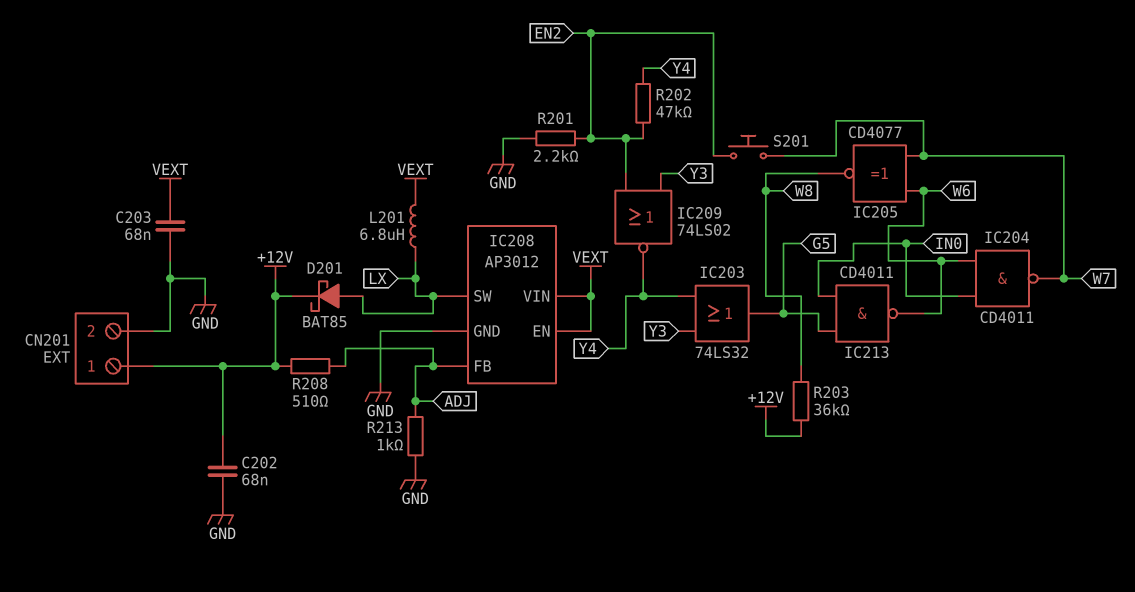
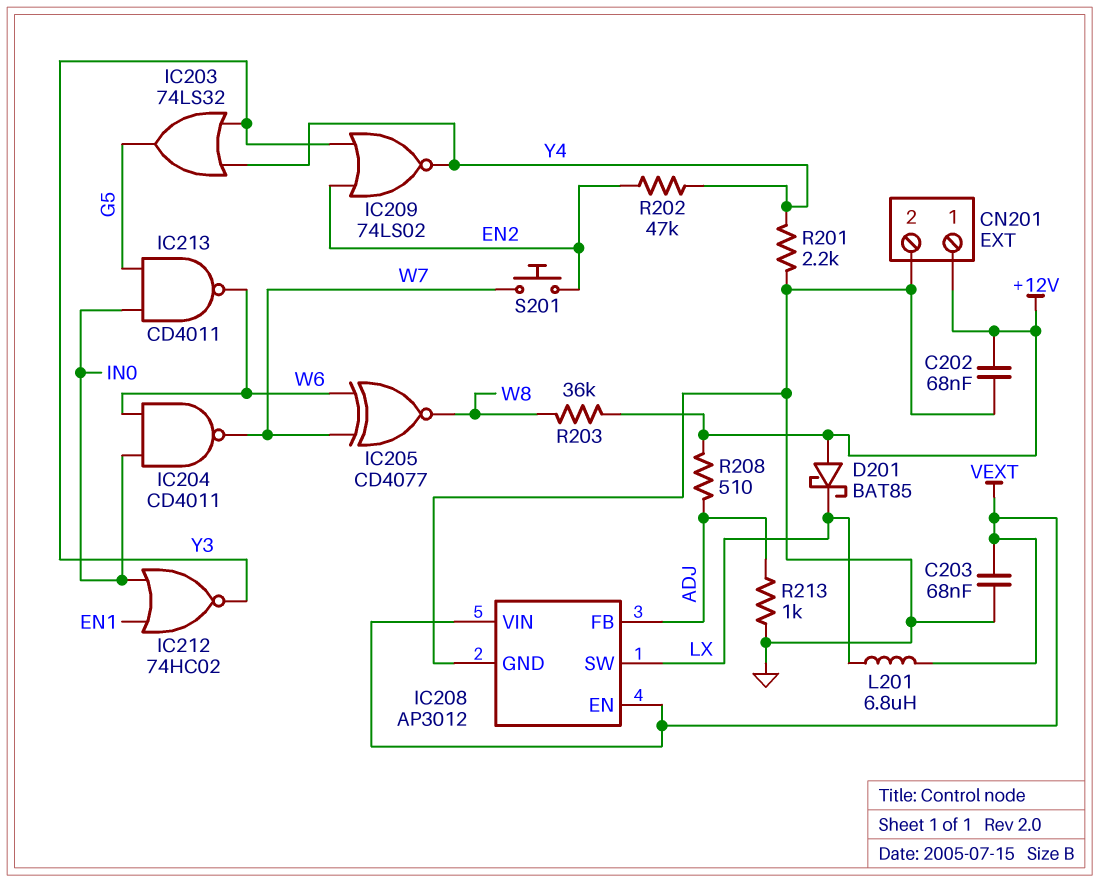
D201: schottky BAT85 (A LX, K +12V) -> schottky BAT85 (A +12V, K LX)
IC212: none -> NOR 74HC02 (in EN1, in IN0, out Y3)
R201: 2.2k (EN2, GND) -> 2.2k (GND, Y4)

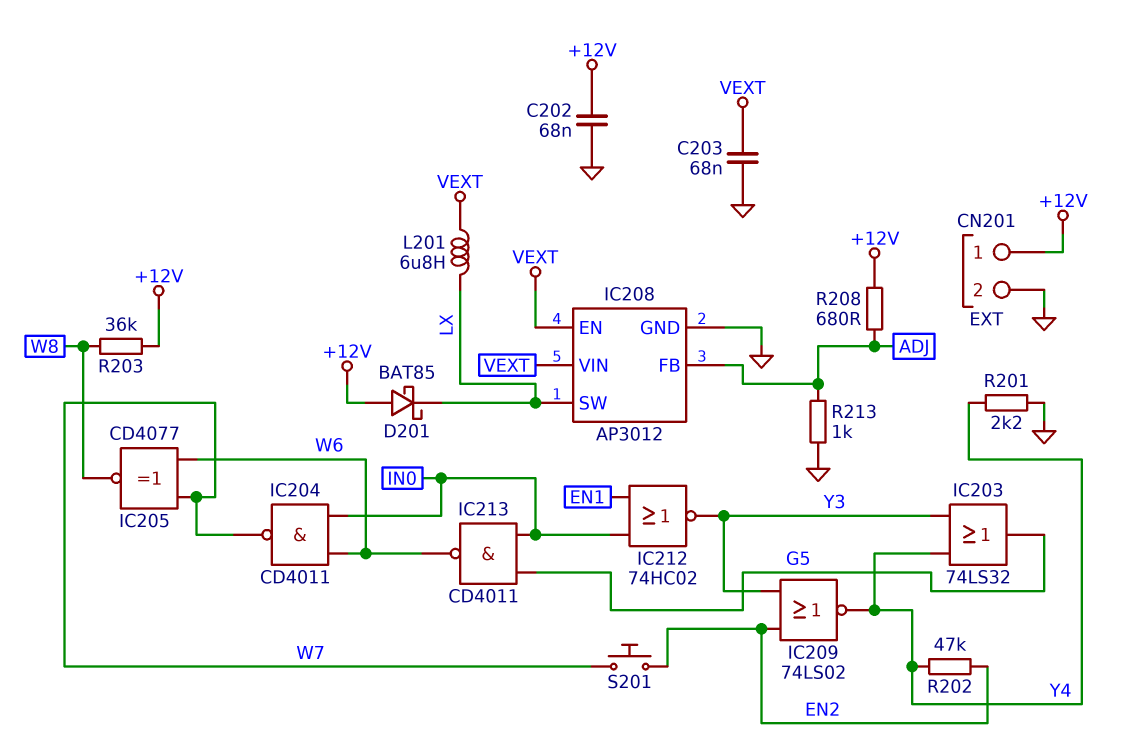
R208: 510 (+12V, ADJ) -> 680 (+12V, ADJ)

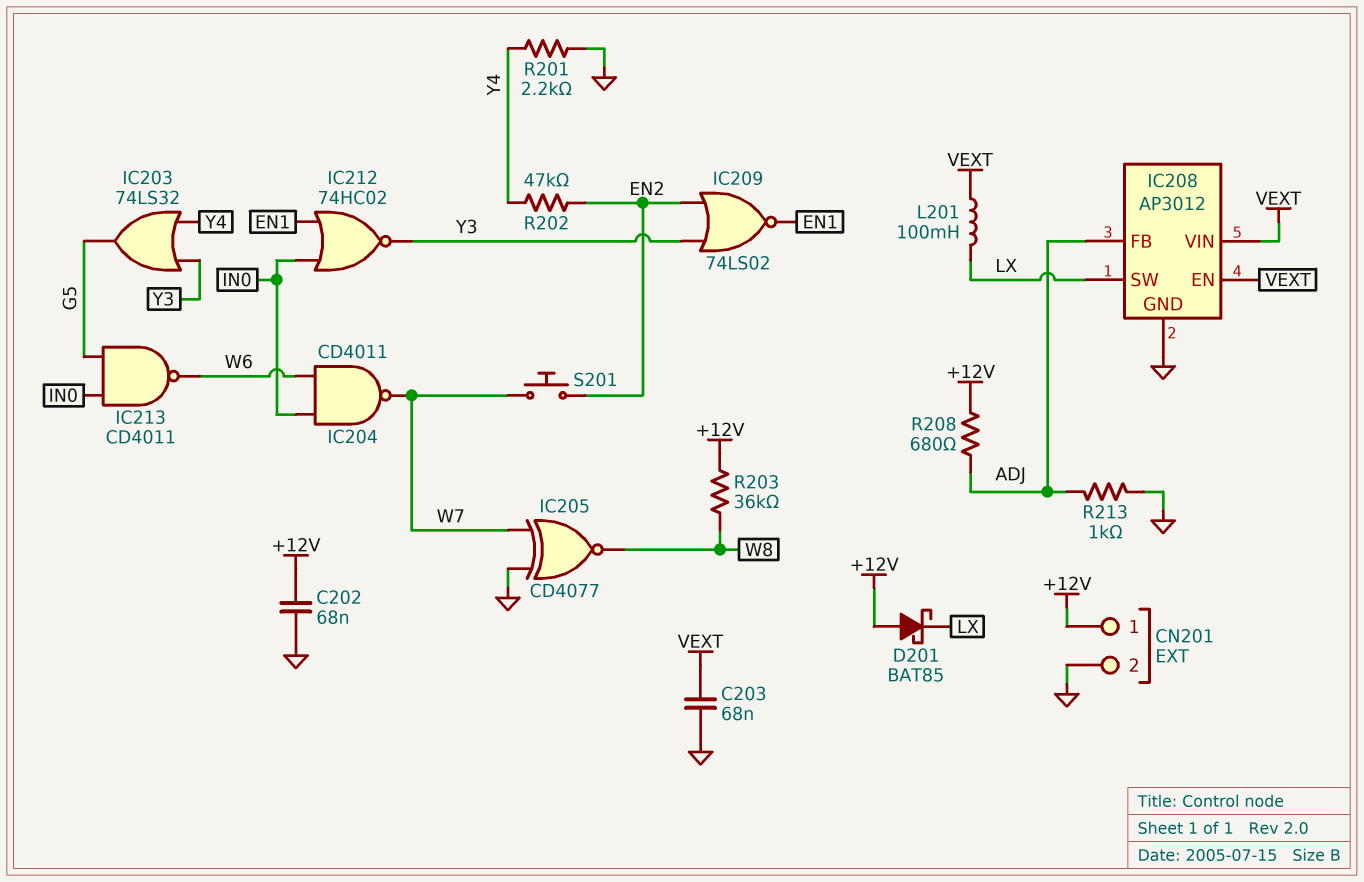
IC205: XNOR CD4077 (in W6, in W7, out W8) -> XNOR CD4077 (in GND, in W7, out W8)
IC209: NOR 74LS02 (in EN2, in Y3, out Y4) -> NOR 74LS02 (in EN2, in Y3, out EN1)
L201: 6.8uH (LX, VEXT) -> 100mH (LX, VEXT)

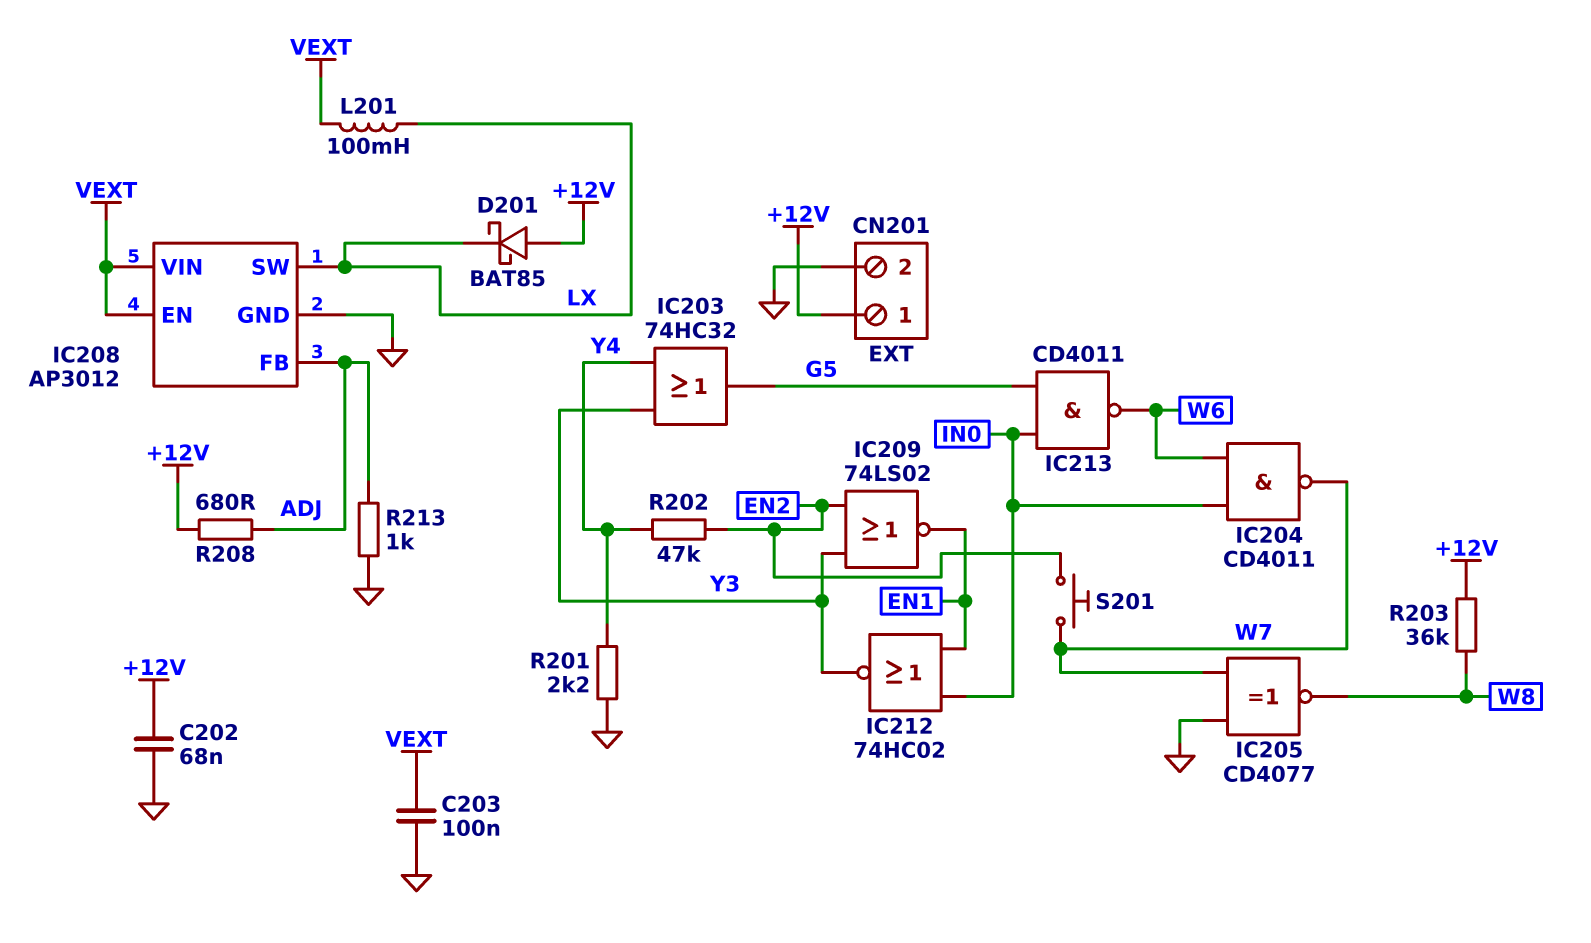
C203: 68nF (GND, VEXT) -> 100nF (GND, VEXT)
IC203: OR 74LS32 (in Y3, in Y4, out G5) -> OR 74HC32 (in Y3, in Y4, out G5)

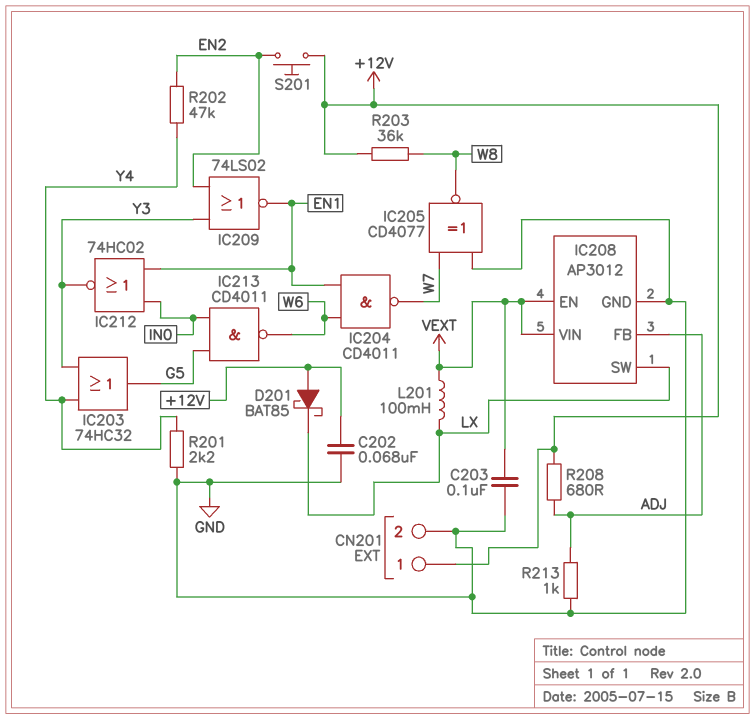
IC204: NAND CD4011 (in IN0, in W6, out W7) -> NAND CD4011 (in EN1, in W6, out W7)
S201: button (EN2, W7) -> button (+12V, EN2)

